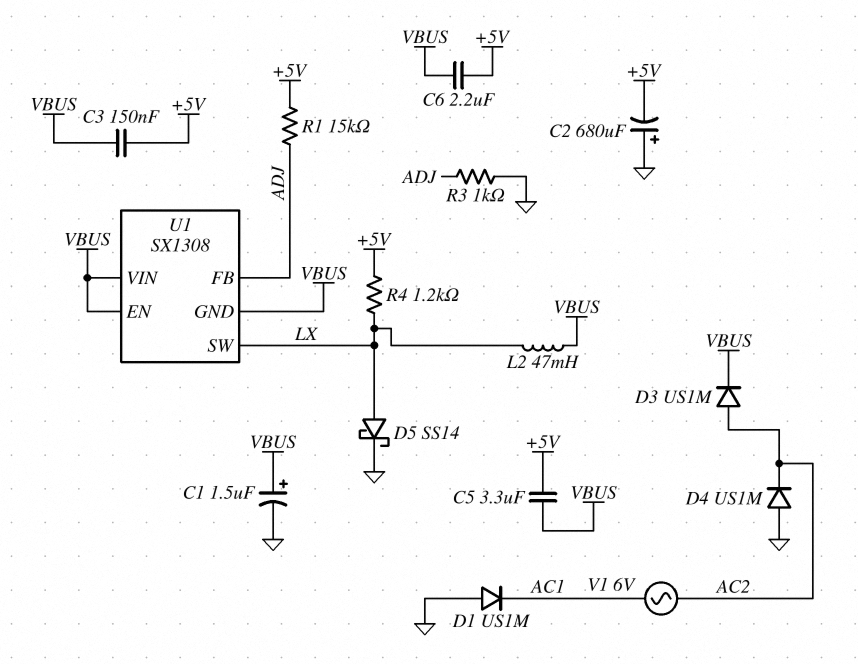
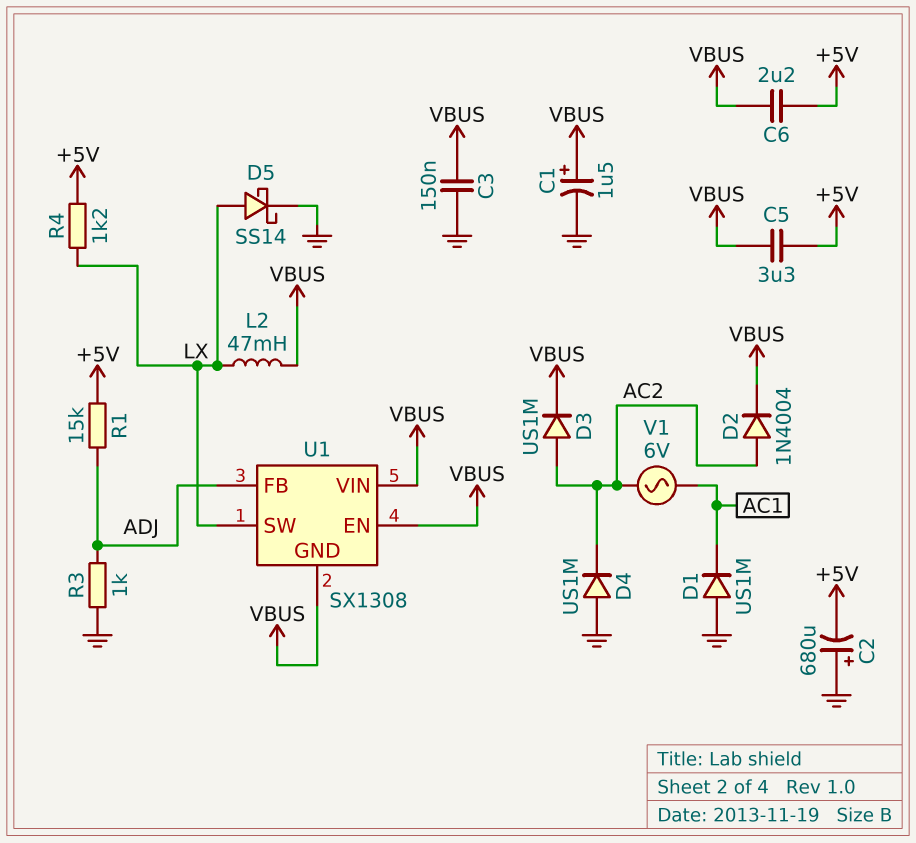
C3: 150nF (+5V, VBUS) -> 150nF (GND, VBUS)
D2: none -> diode 1N4004 (A AC2, K VBUS)

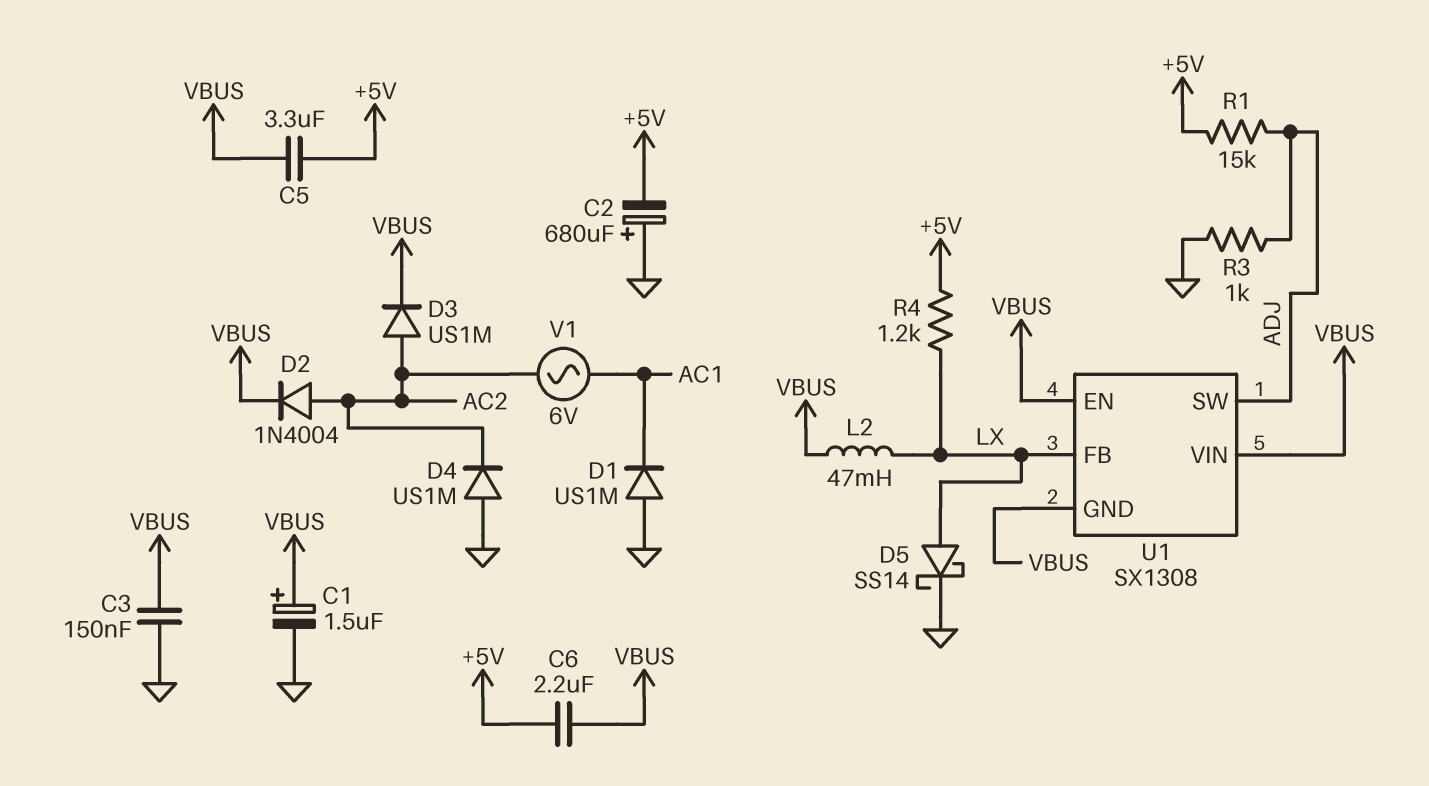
U1 pin FB: ADJ -> LX
U1 pin SW: LX -> ADJ

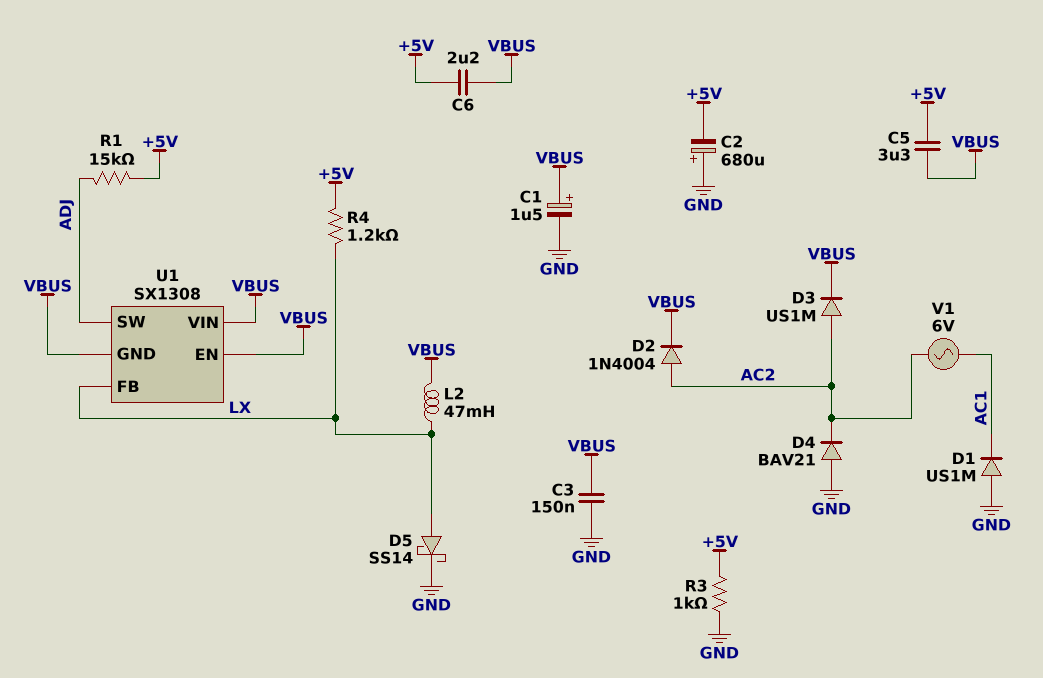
D4: diode US1M (A GND, K AC2) -> diode BAV21 (A GND, K AC2)
R3: 1k (ADJ, GND) -> 1k (+5V, GND)

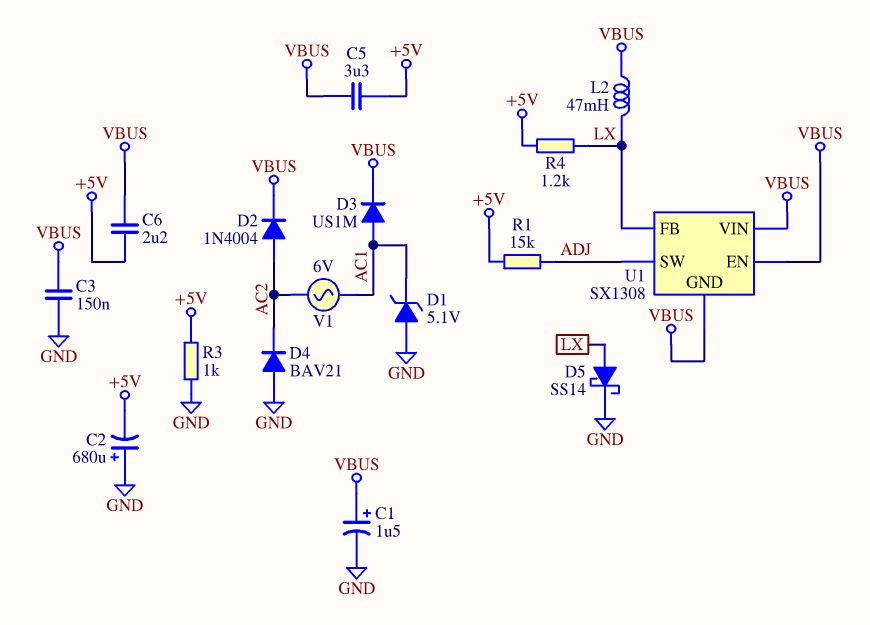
D1: diode US1M (A GND, K AC1) -> zener 5.1V (A GND, K AC1)
D3: diode US1M (A AC2, K VBUS) -> diode US1M (A AC1, K VBUS)

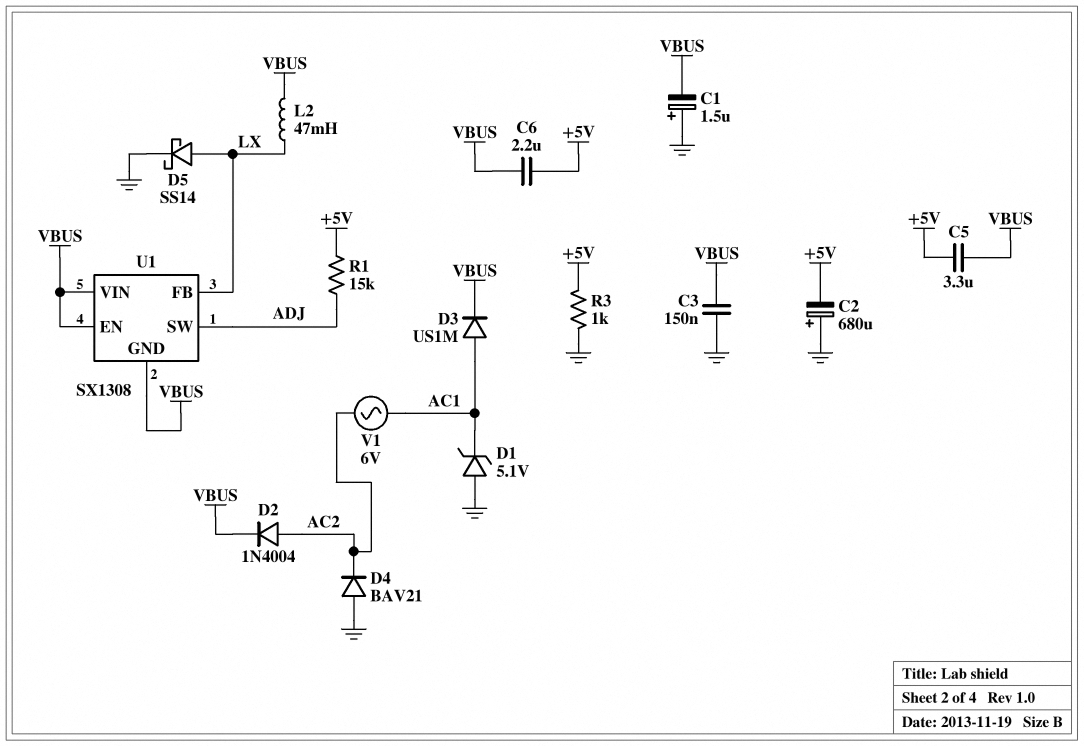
C1: 1.5uF (plus VBUS, minus GND) -> 1.5uF (plus GND, minus VBUS)
R4: 1.2k (+5V, LX) -> none

